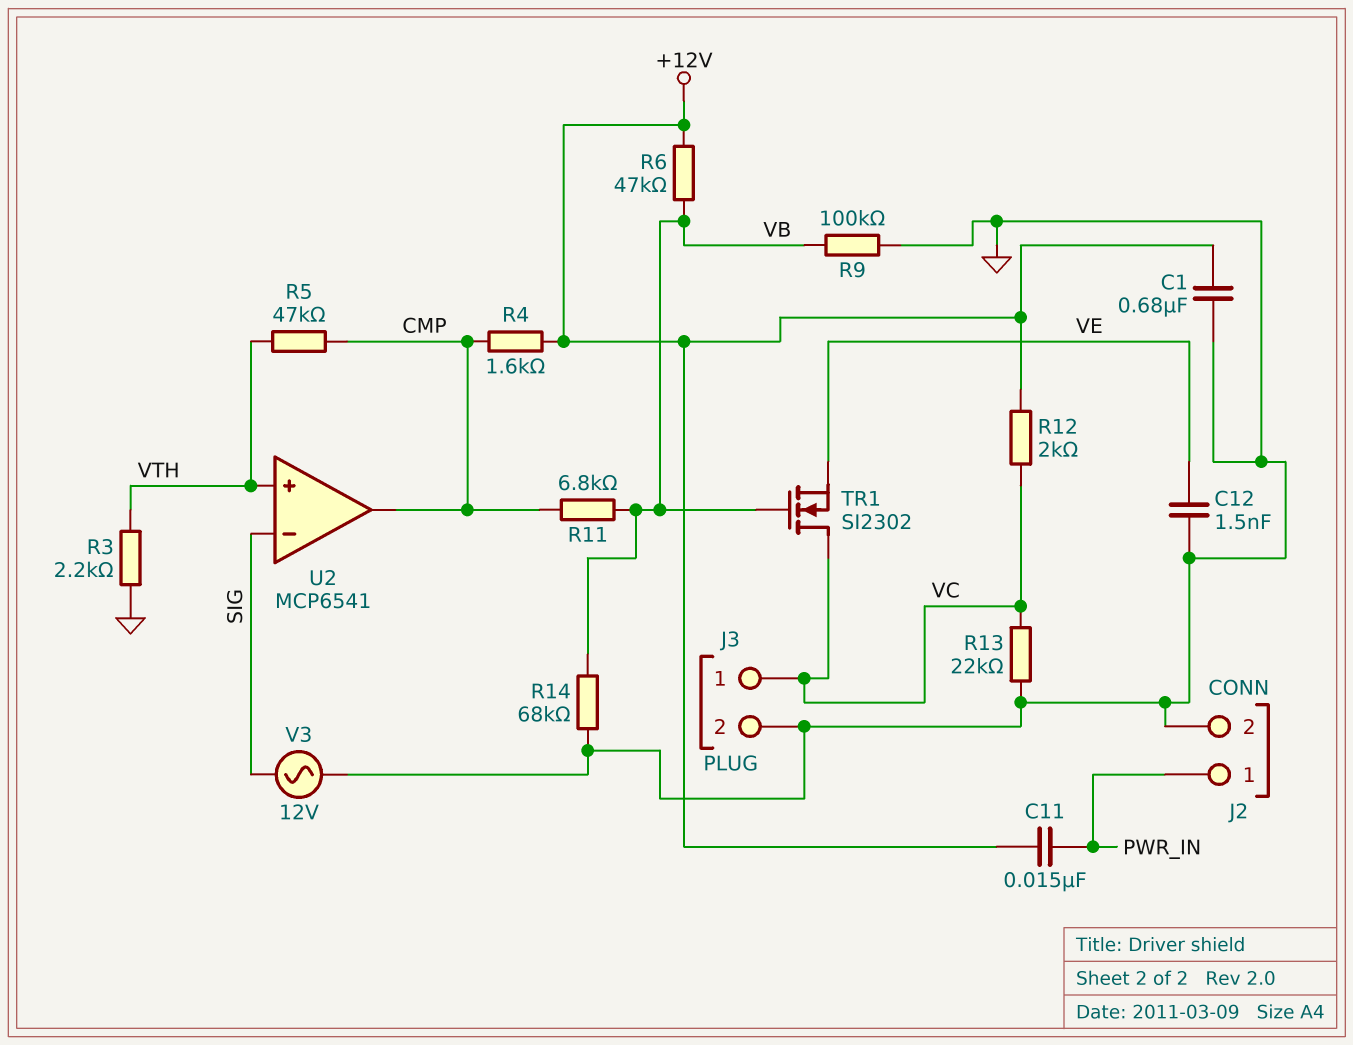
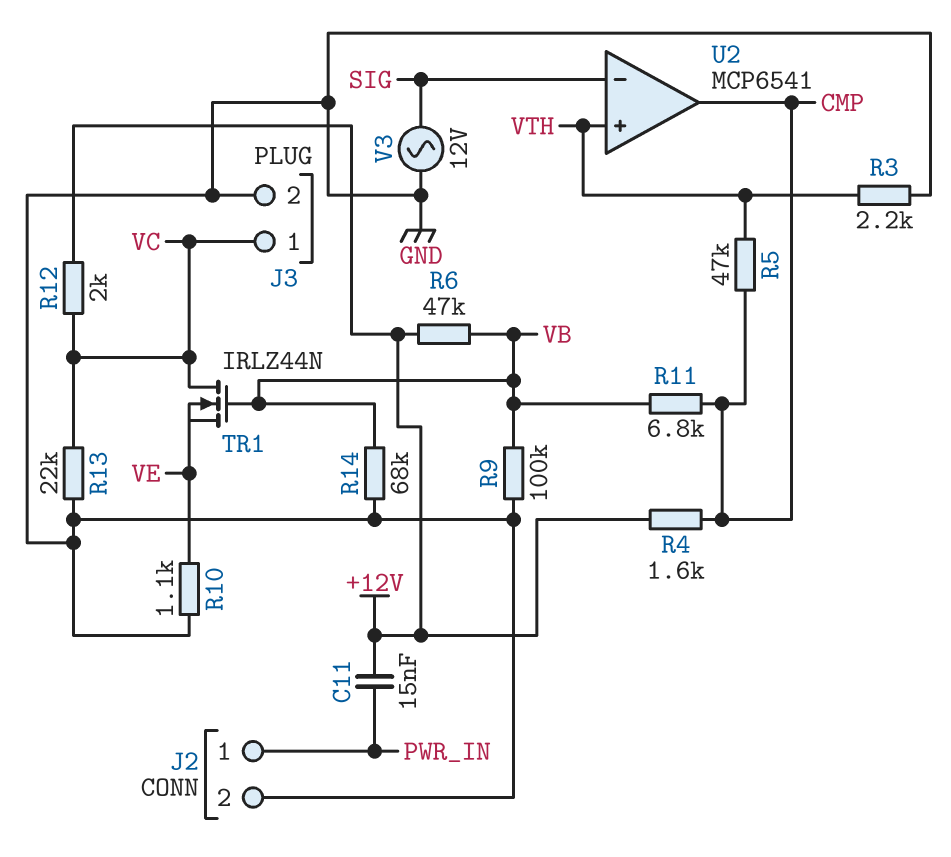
C1: 680nF (+12V, GND) -> none
C12: 1.5nF (GND, VE) -> none
R10: none -> 1.1k (GND, VE)
TR1: NMOS SI2302 (G VB, D VC, S VE) -> NMOS IRLZ44N (G VB, D VC, S VE)

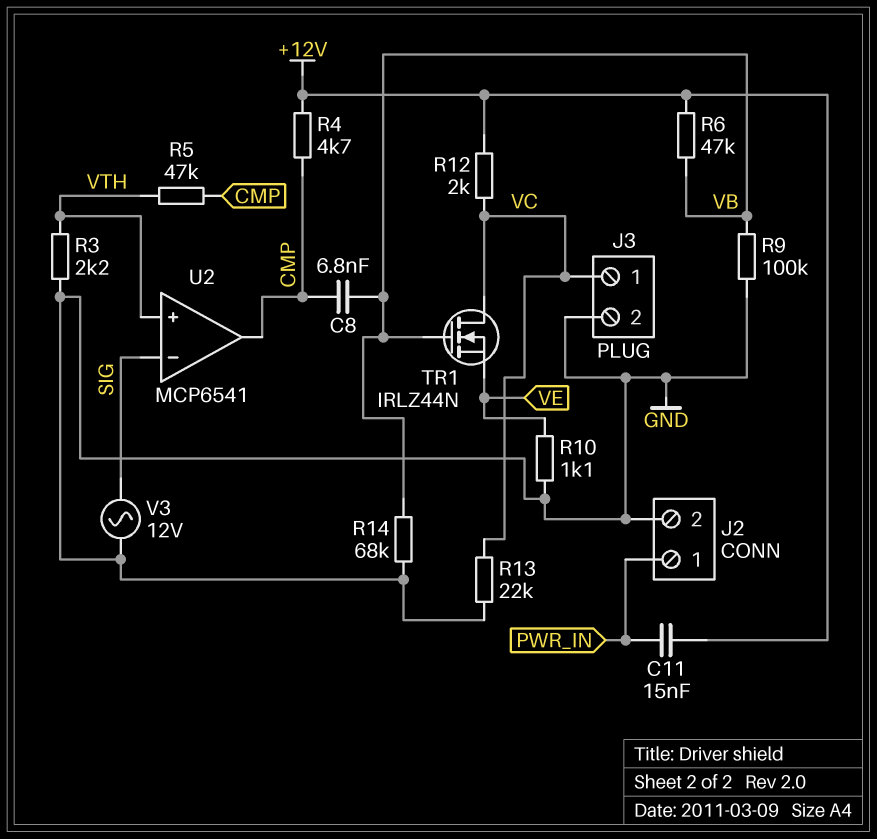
C8: none -> 6.8nF (CMP, VB)
R4: 1.6k (+12V, CMP) -> 4.7k (+12V, CMP)
R11: 6.8k (CMP, VB) -> none

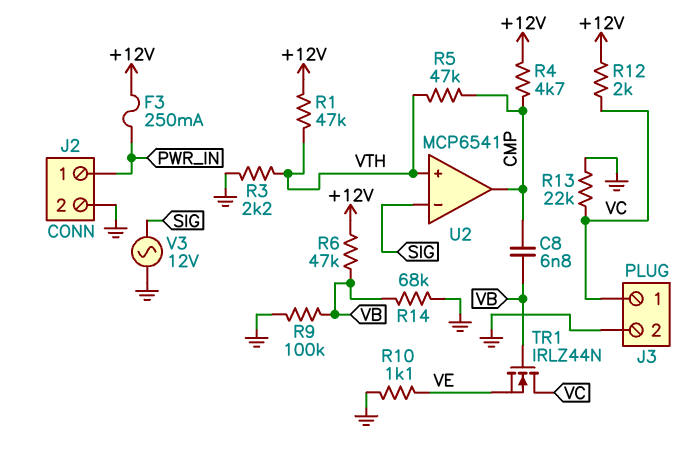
C11: 15nF (+12V, PWR_IN) -> none
F3: none -> 250mA (+12V, PWR_IN)
R1: none -> 47k (+12V, VTH)

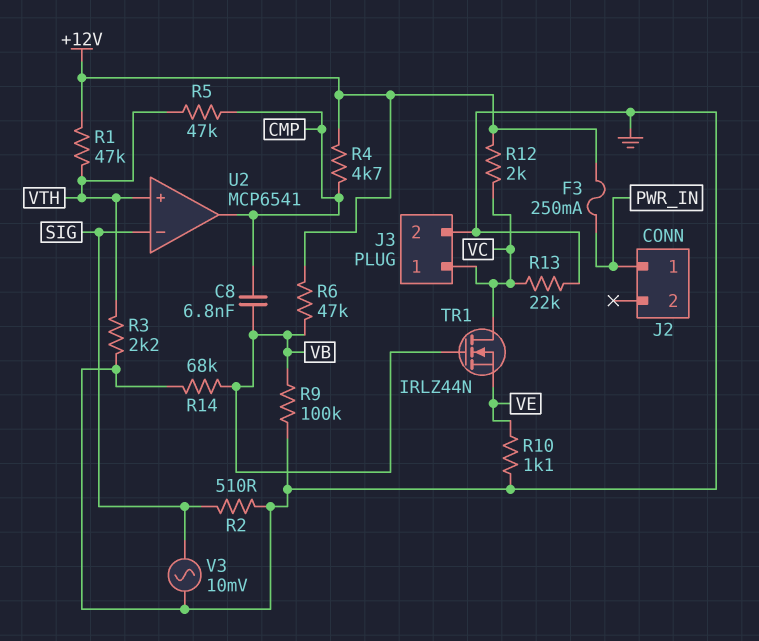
J2 pin 2: GND -> none
R2: none -> 510 (GND, SIG)
V3: AC 12V (GND, SIG) -> AC 10mV (GND, SIG)

